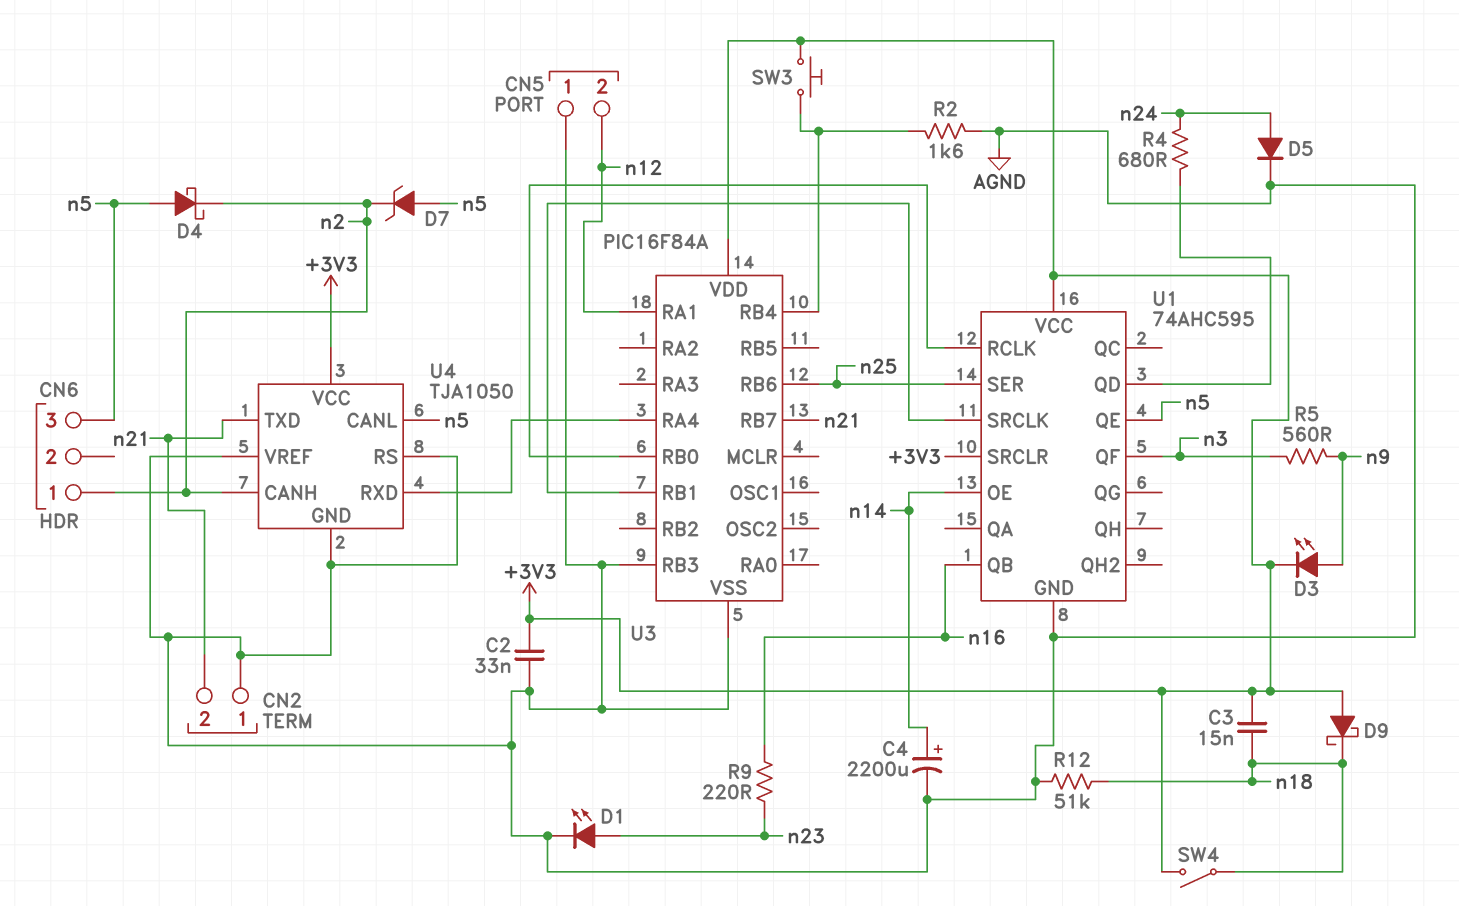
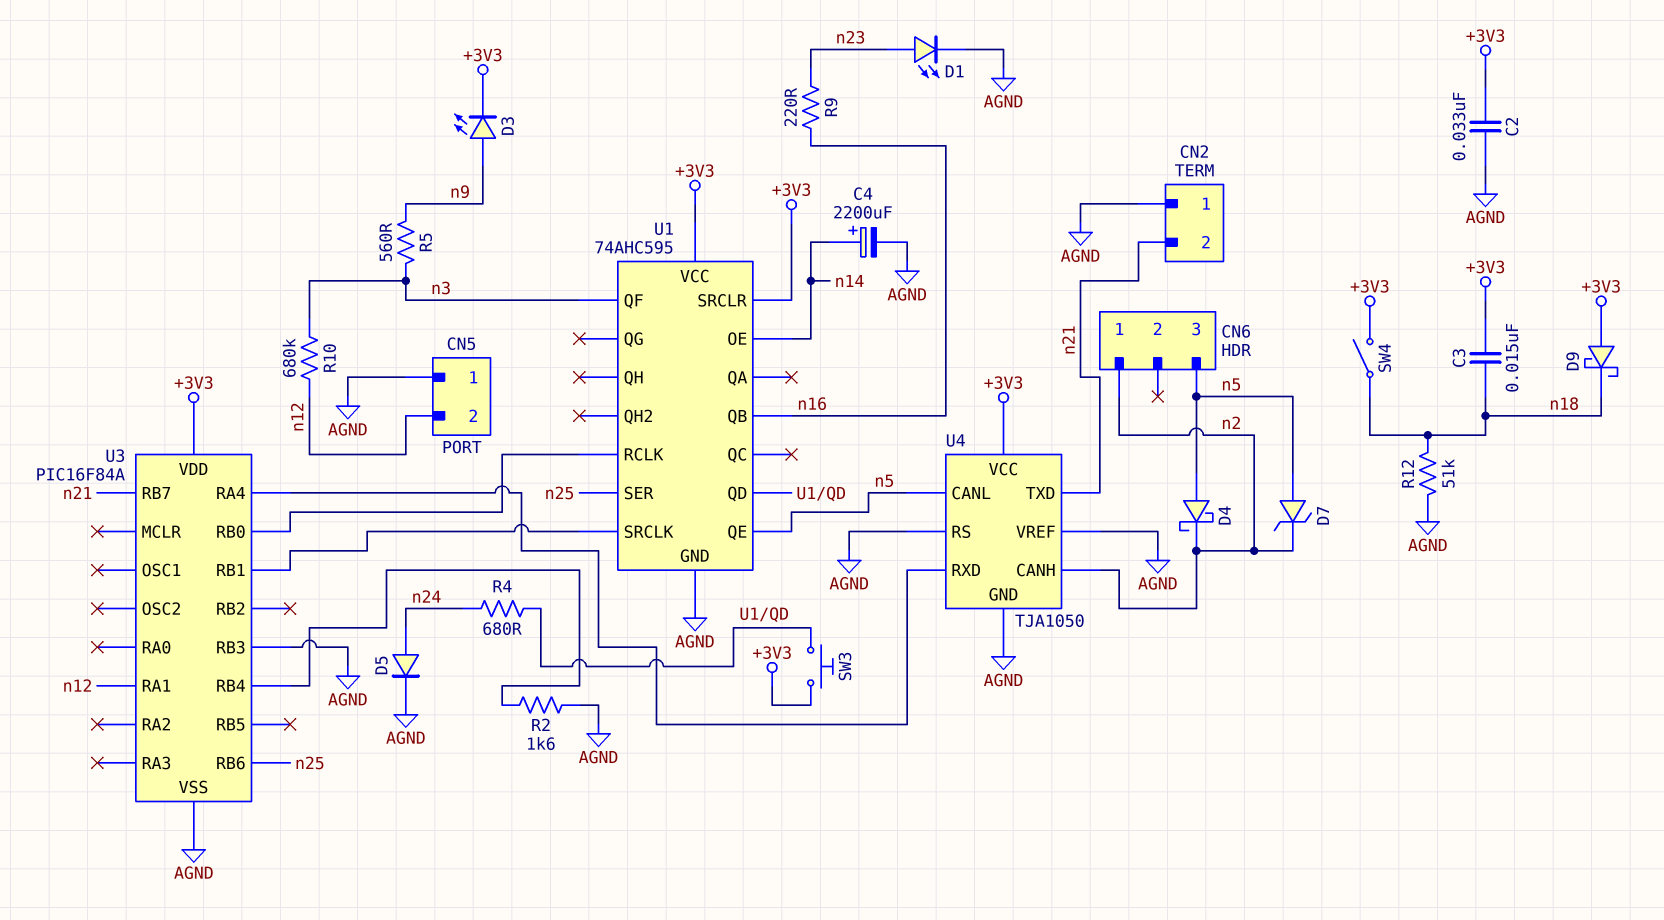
R10: none -> 680k (n3, n12)
SW3: button (+3V3, U3/RB4) -> button (+3V3, U1/QD)

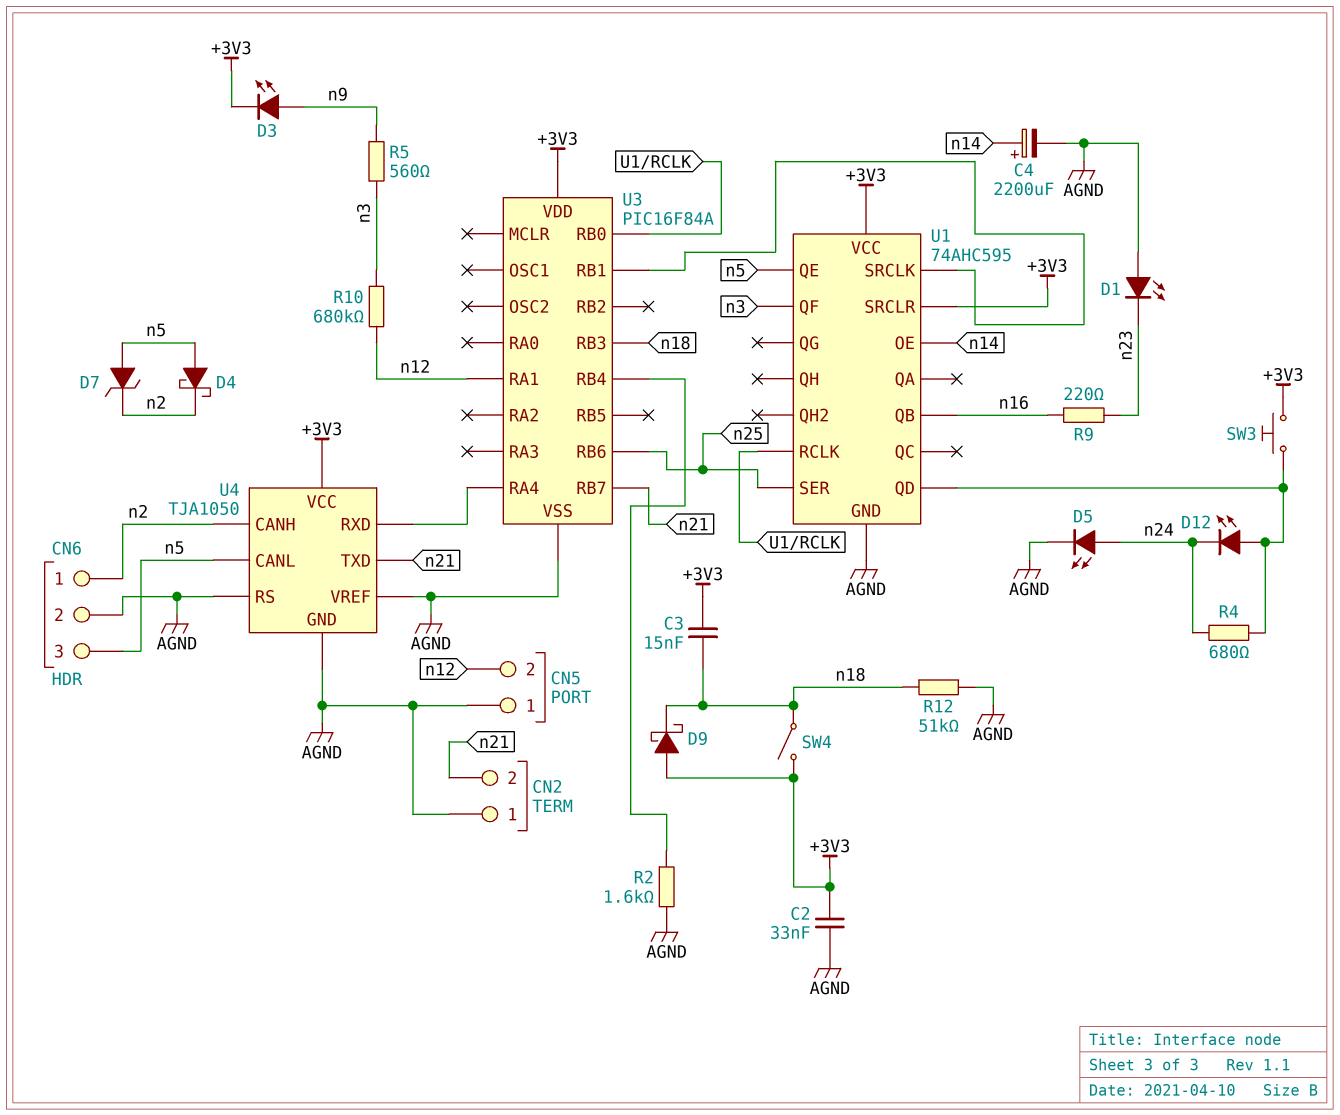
CN6 pin 2: none -> AGND
D1: LED (A n23, K AGND) -> LED (A AGND, K n23)
D5: diode (A n24, K AGND) -> LED (A n24, K AGND)
D12: none -> LED (A U1/QD, K n24)
U3 pin RB3: AGND -> n18

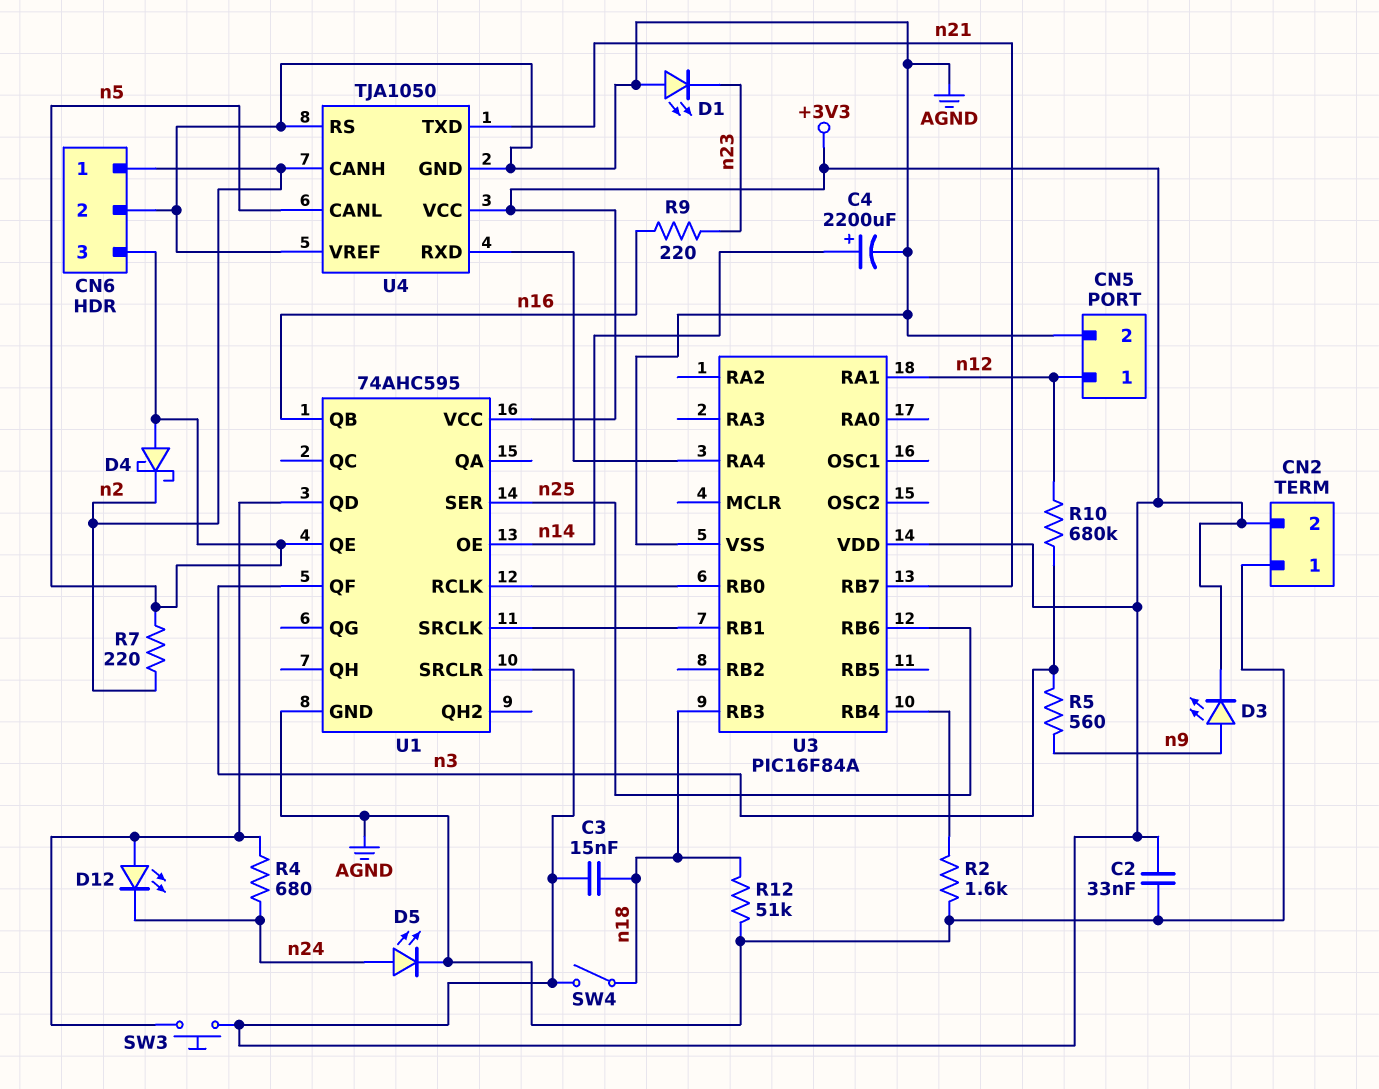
CN2 pin 2: n21 -> +3V3
CN5 pin 1: AGND -> n12
CN5 pin 2: n12 -> AGND
D7: zener (A n5, K n2) -> none
D9: schottky (A +3V3, K n18) -> none
R7: none -> 220 (n2, n5)

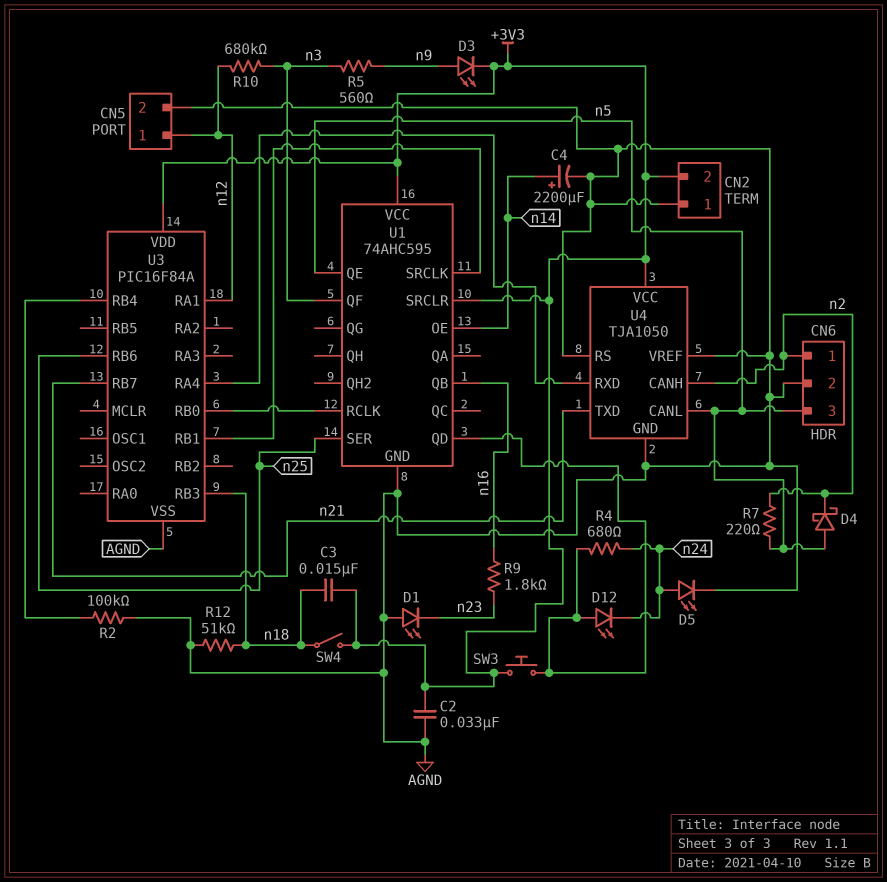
R2: 1.6k (AGND, U3/RB4) -> 100k (AGND, U3/RB4)
R9: 220 (n16, n23) -> 1.8k (n16, n23)

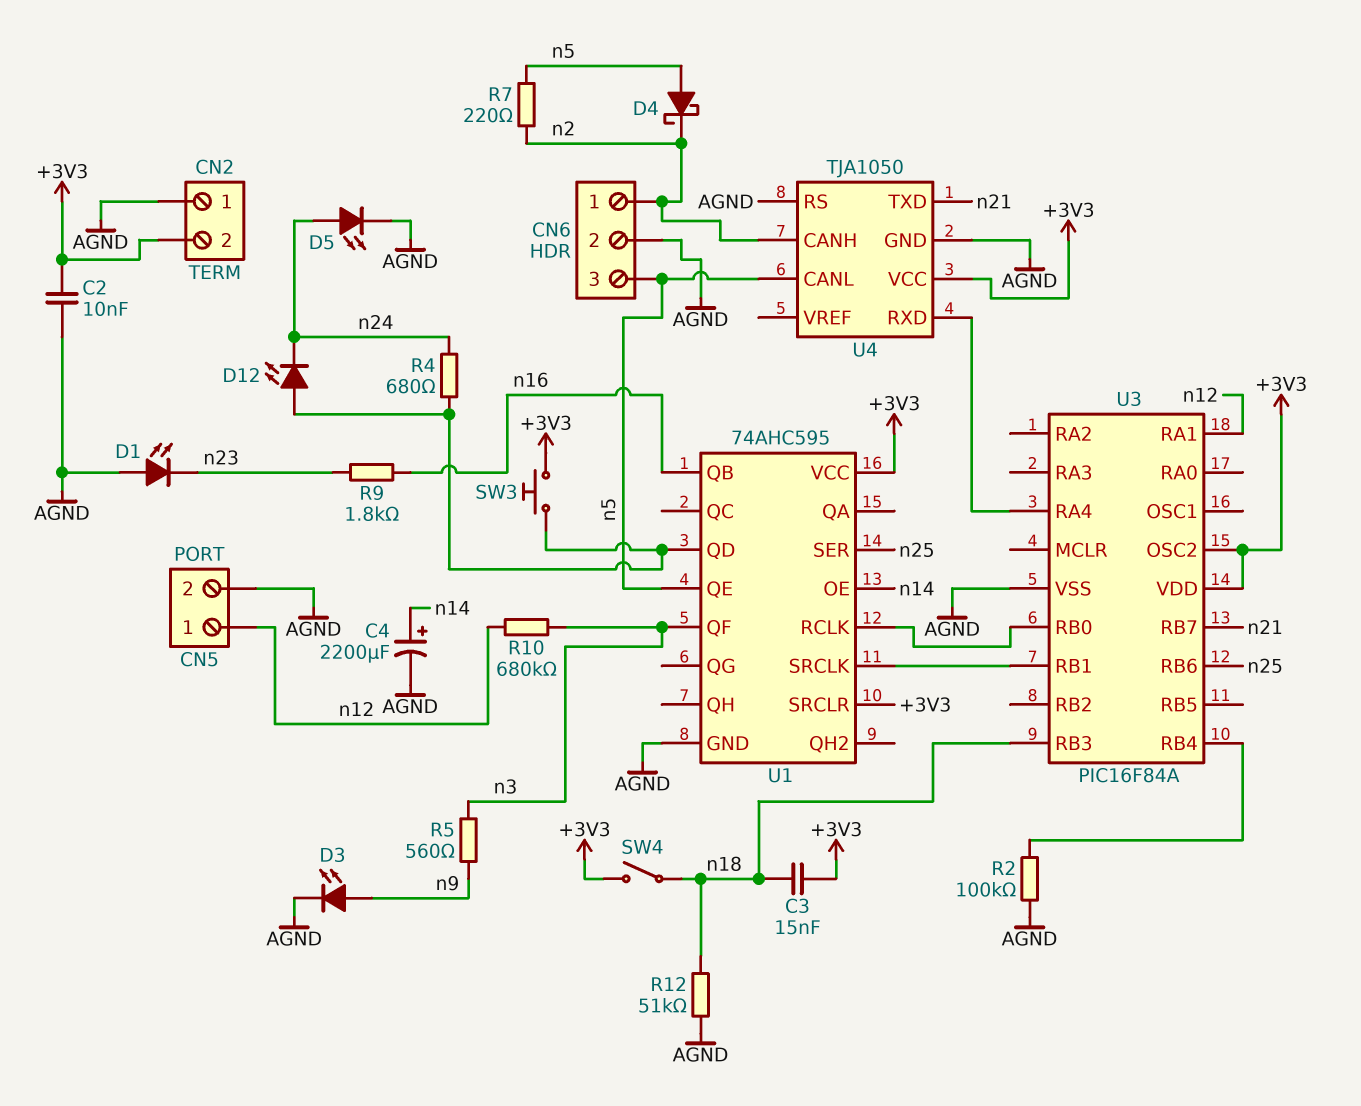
C2: 33nF (+3V3, AGND) -> 10nF (+3V3, AGND)
D3: LED (A n9, K +3V3) -> LED (A n9, K AGND)
U3 pin OSC2: none -> +3V3
U4 pin VREF: AGND -> none

